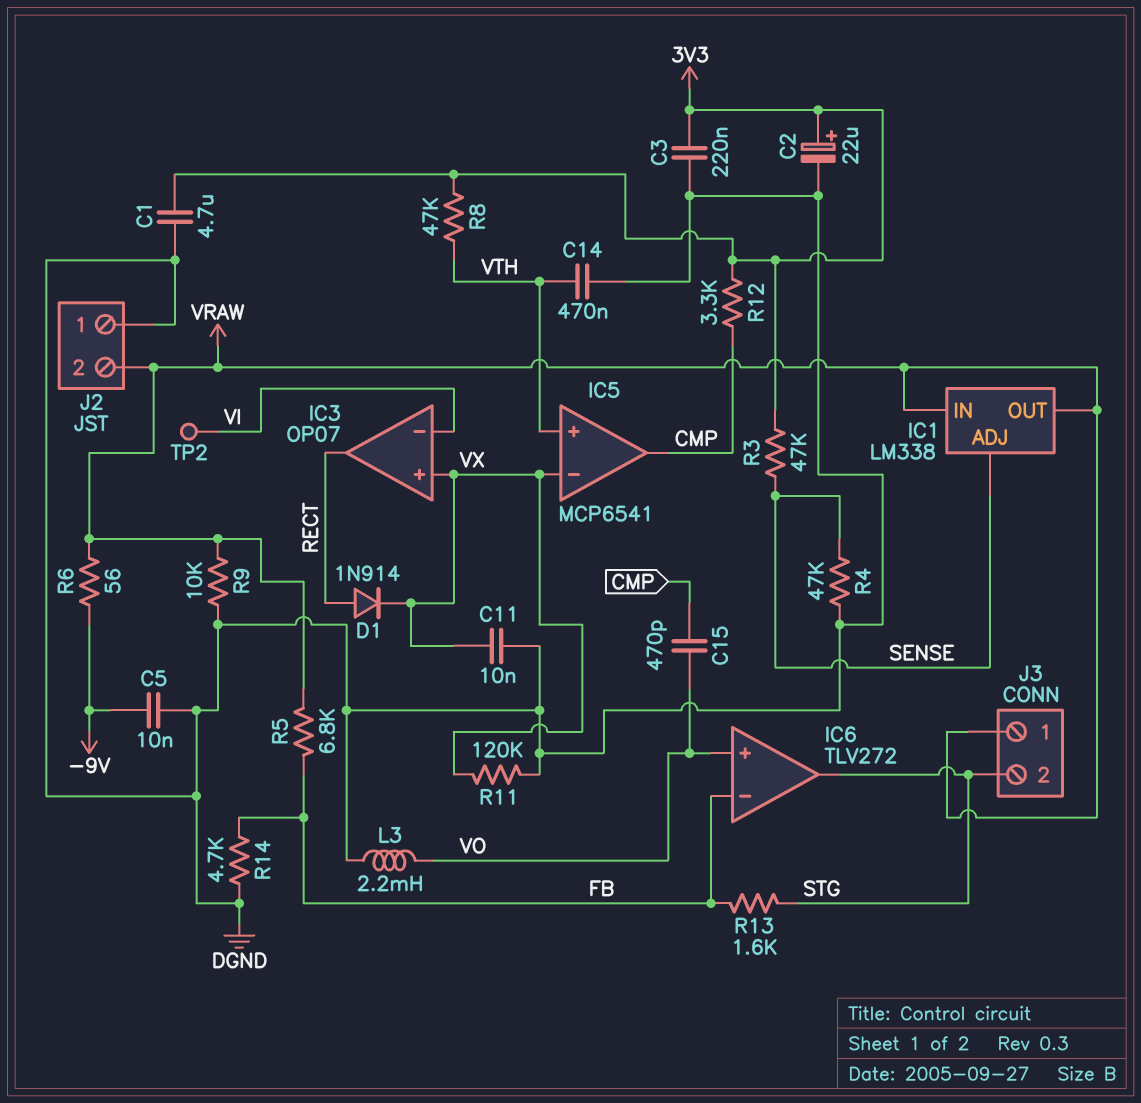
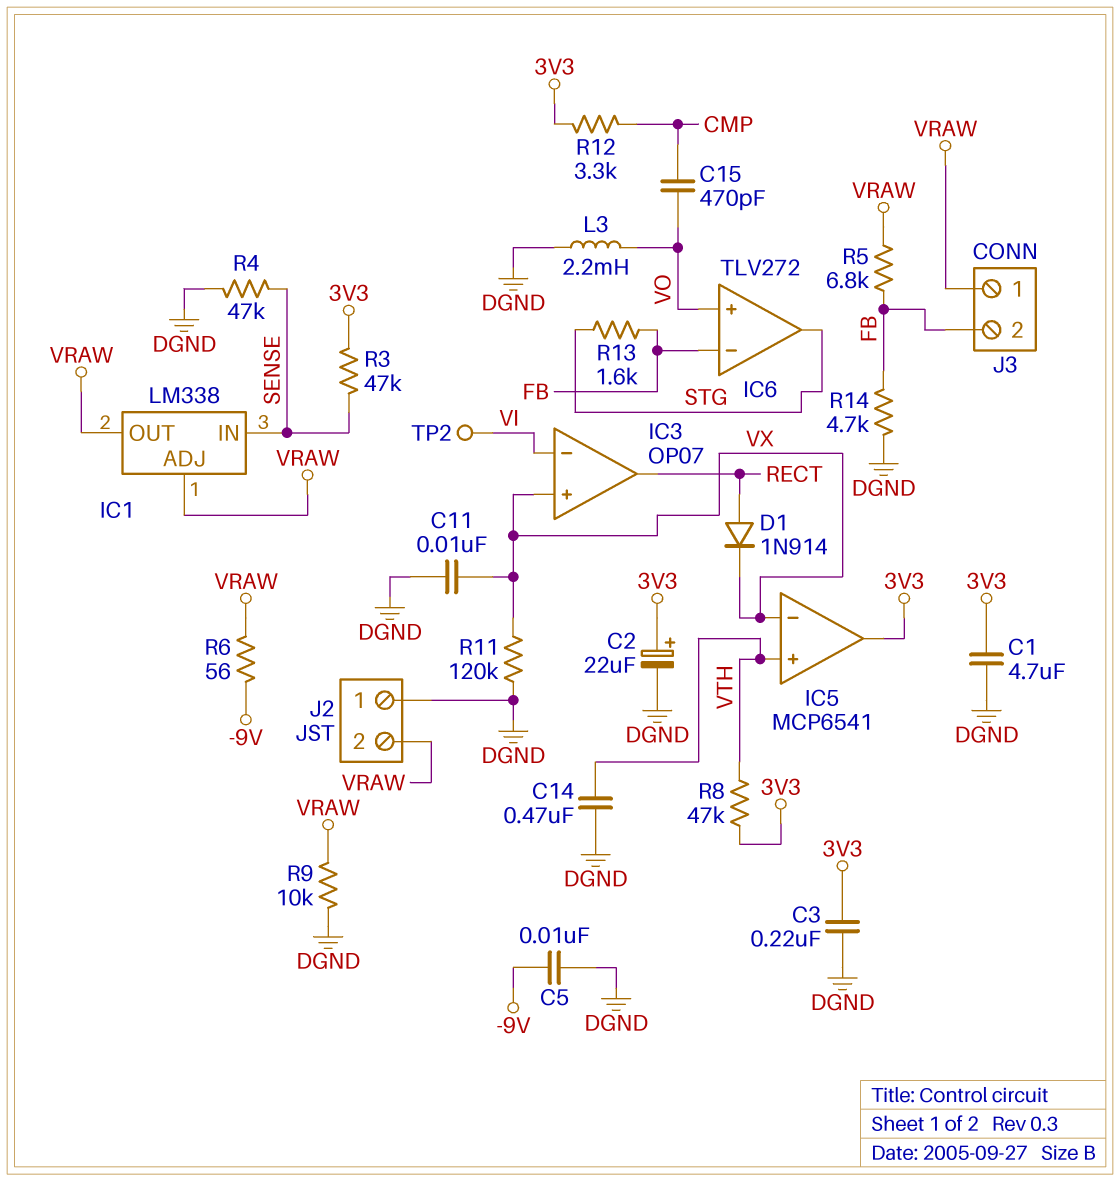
IC1 pin ADJ: SENSE -> VRAW
IC1 pin IN: VRAW -> SENSE
IC5 pin out: CMP -> 3V3
J3 pin 2: STG -> FB

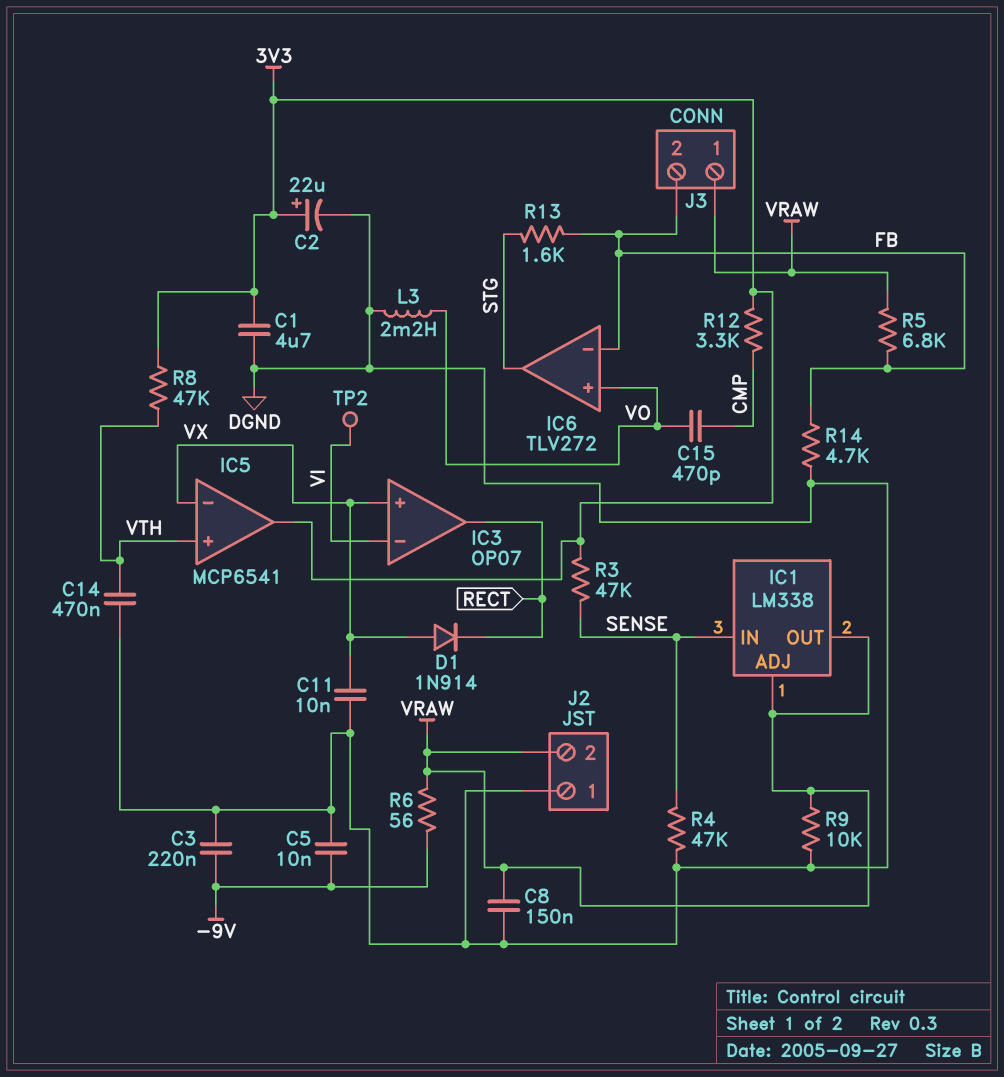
C3: 220nF (3V3, DGND) -> 220nF (-9V, DGND)
C8: none -> 150nF (DGND, VRAW)
D1: diode 1N914 (A RECT, K VX) -> diode 1N914 (A VX, K RECT)
R11: 120k (DGND, VX) -> none

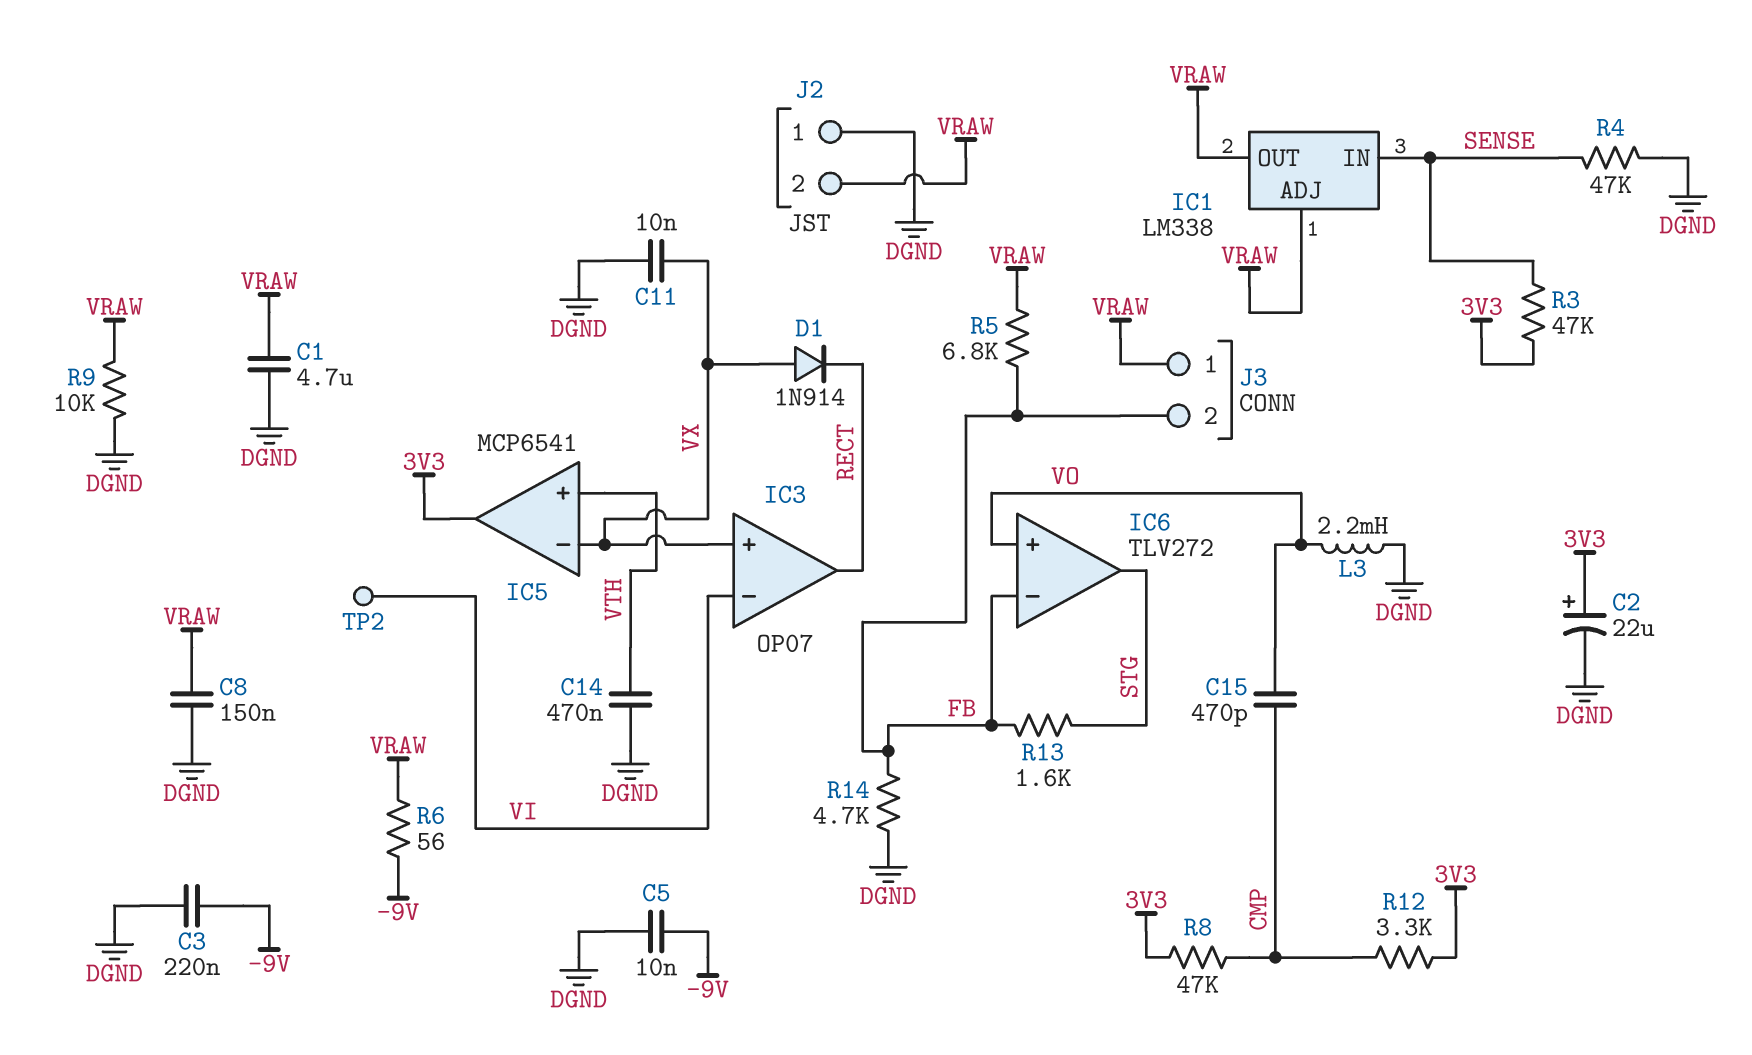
C1: 4.7uF (3V3, DGND) -> 4.7uF (DGND, VRAW)
R8: 47k (3V3, VTH) -> 47k (3V3, CMP)

